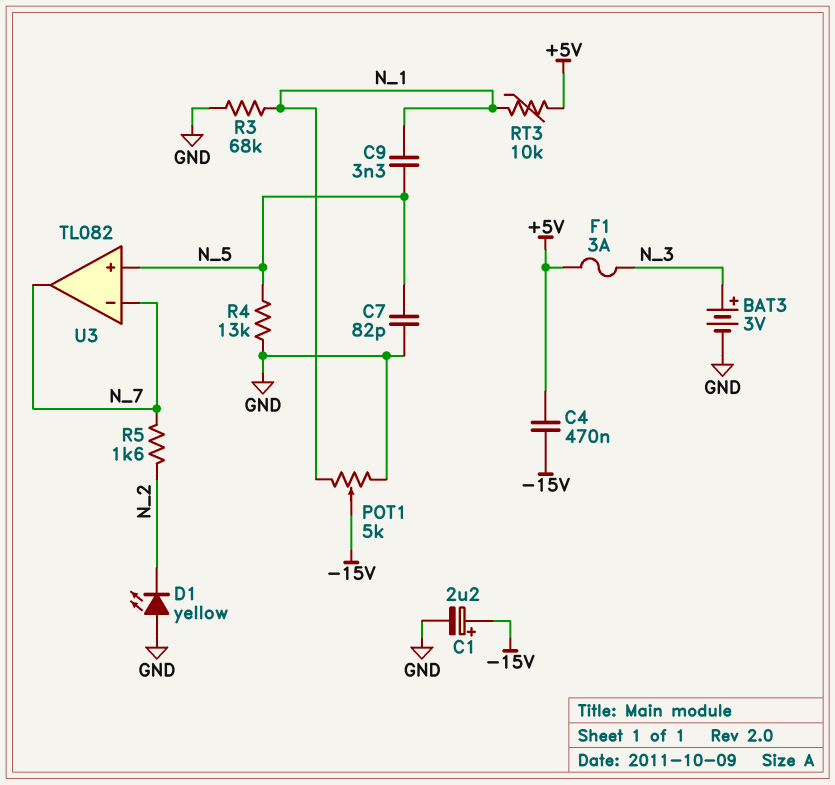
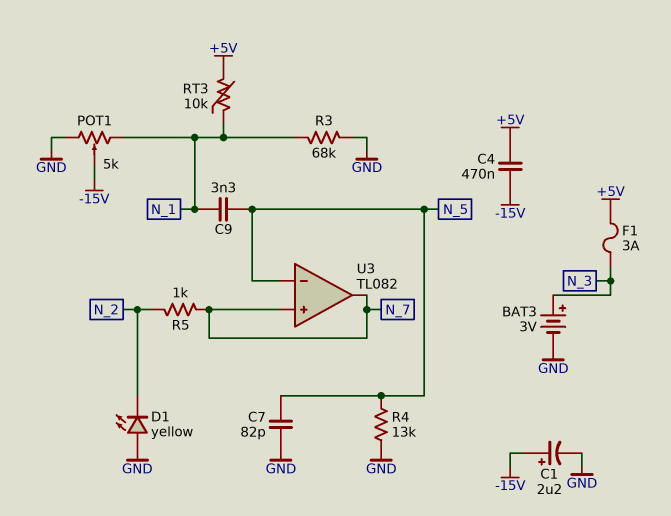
R5: 1.6k (N_2, N_7) -> 1k (N_2, N_7)
U3 pin in+: N_5 -> N_7
U3 pin in-: N_7 -> N_5

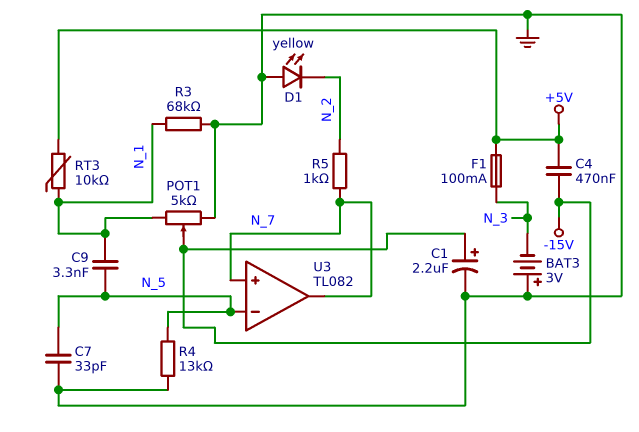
BAT3: 3V (plus N_3, minus GND) -> 3V (plus GND, minus N_3)
C7: 82pF (GND, N_5) -> 33pF (GND, N_5)
F1: 3A (+5V, N_3) -> 100mA (+5V, N_3)

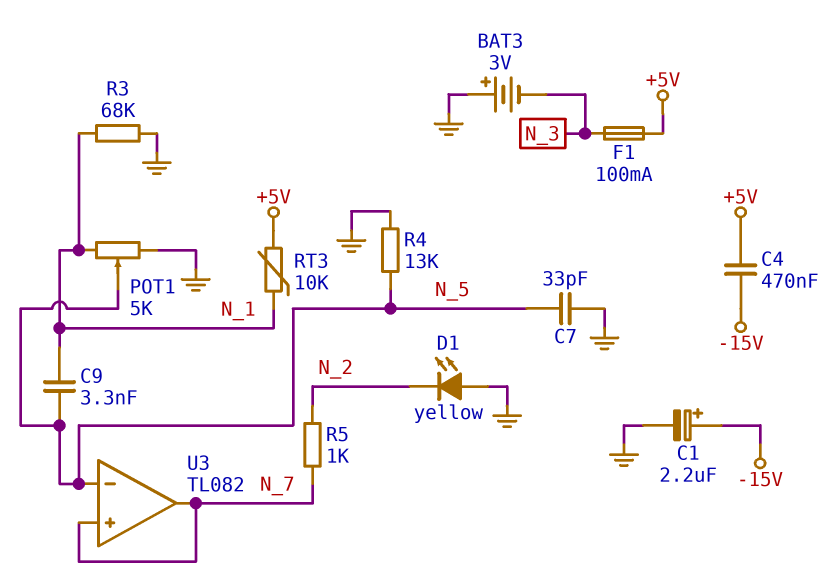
POT1: 5k (GND, N_1, wiper -15V) -> 5k (GND, N_1, wiper N_5)

